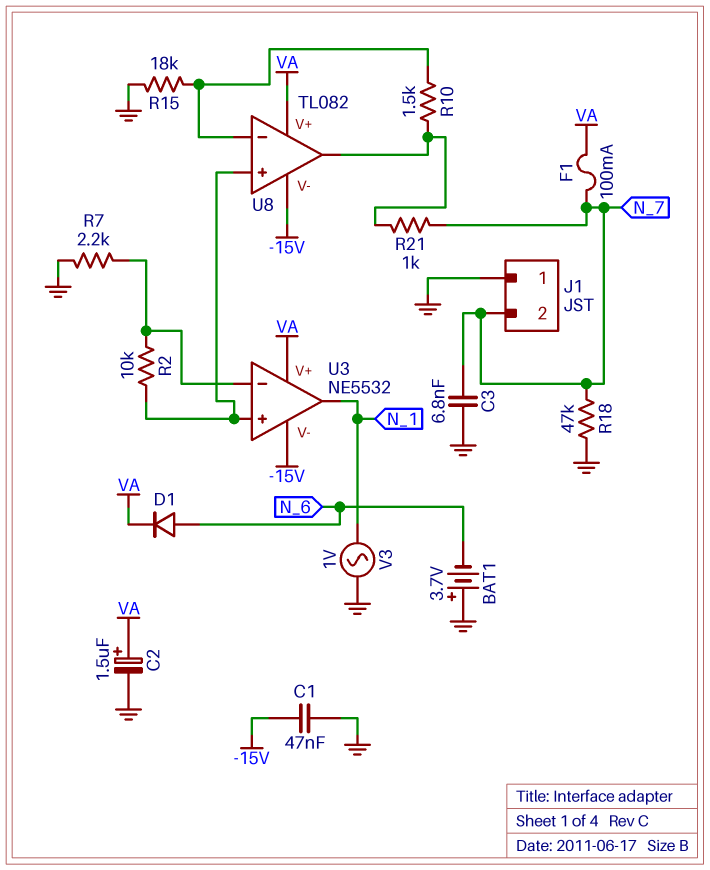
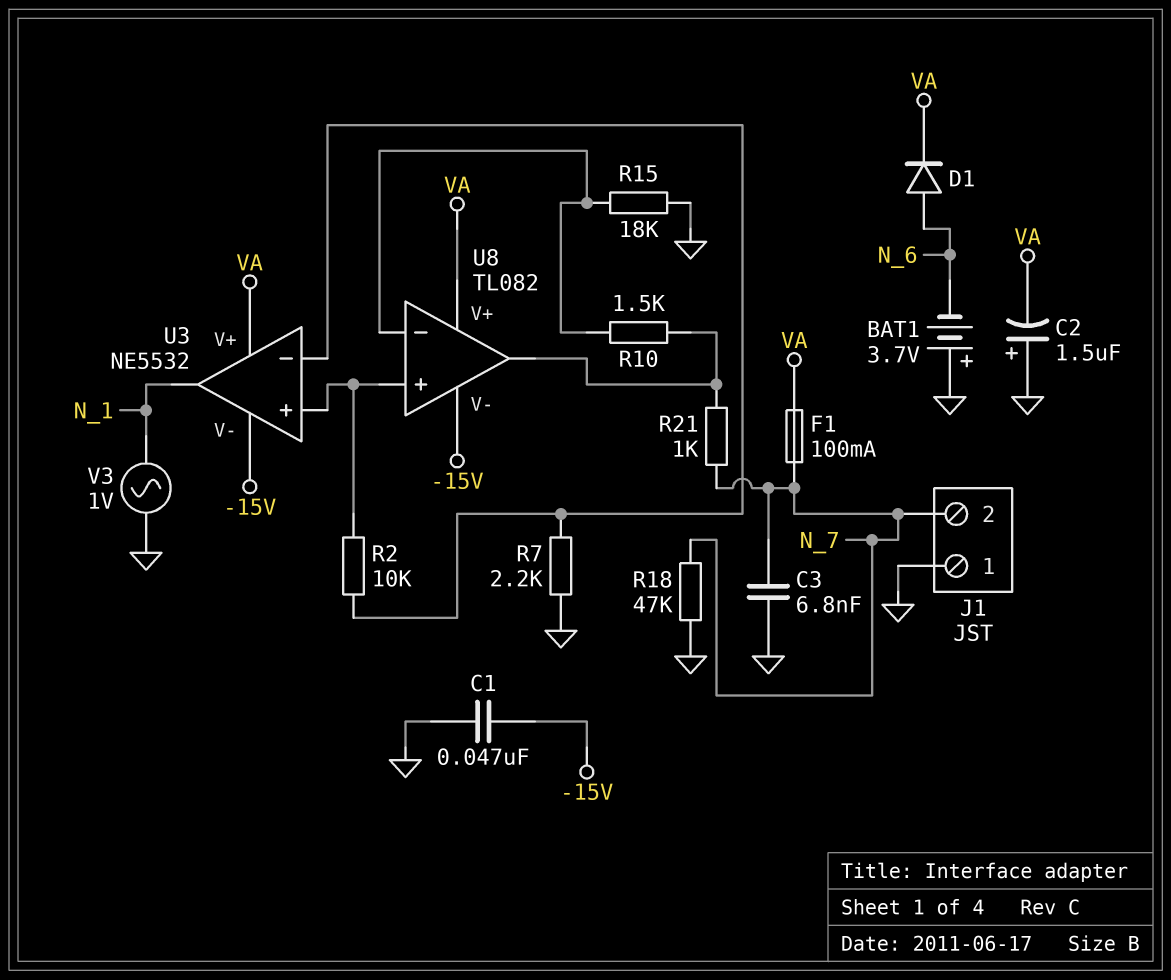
C2: 1.5uF (plus VA, minus GND) -> 1.5uF (plus GND, minus VA)

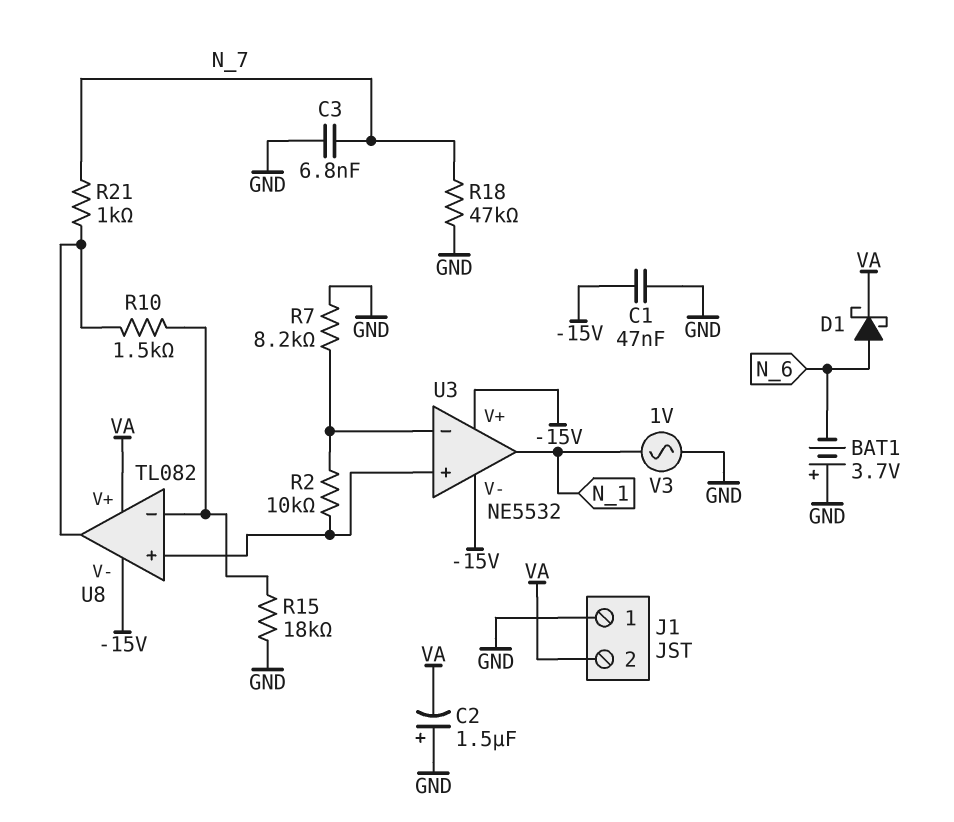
D1: diode (A N_6, K VA) -> schottky (A N_6, K VA)
F1: 100mA (N_7, VA) -> none
J1 pin 2: N_7 -> VA
R7: 2.2k (GND, U3/in-) -> 8.2k (GND, U3/in-)
U3 pin V+: VA -> -15V

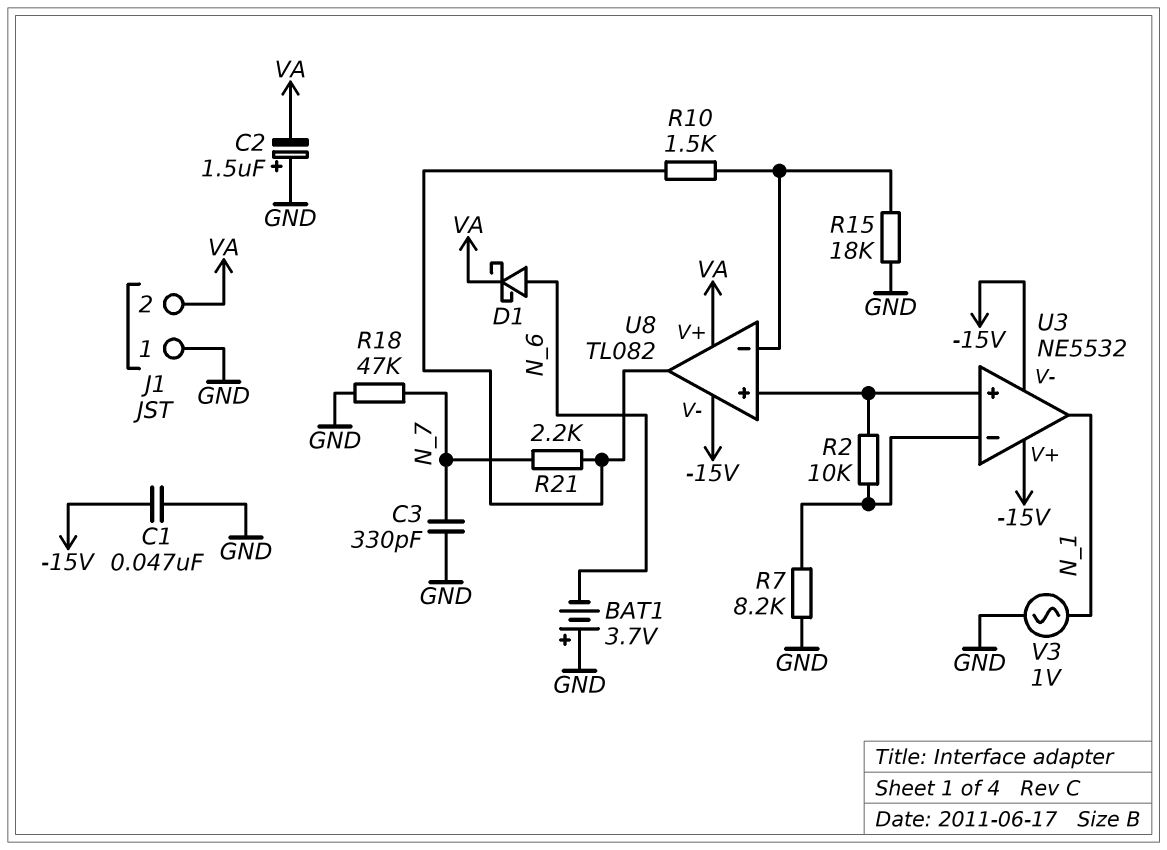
C3: 6.8nF (GND, N_7) -> 330pF (GND, N_7)
R21: 1k (N_7, U8/out) -> 2.2k (N_7, U8/out)

